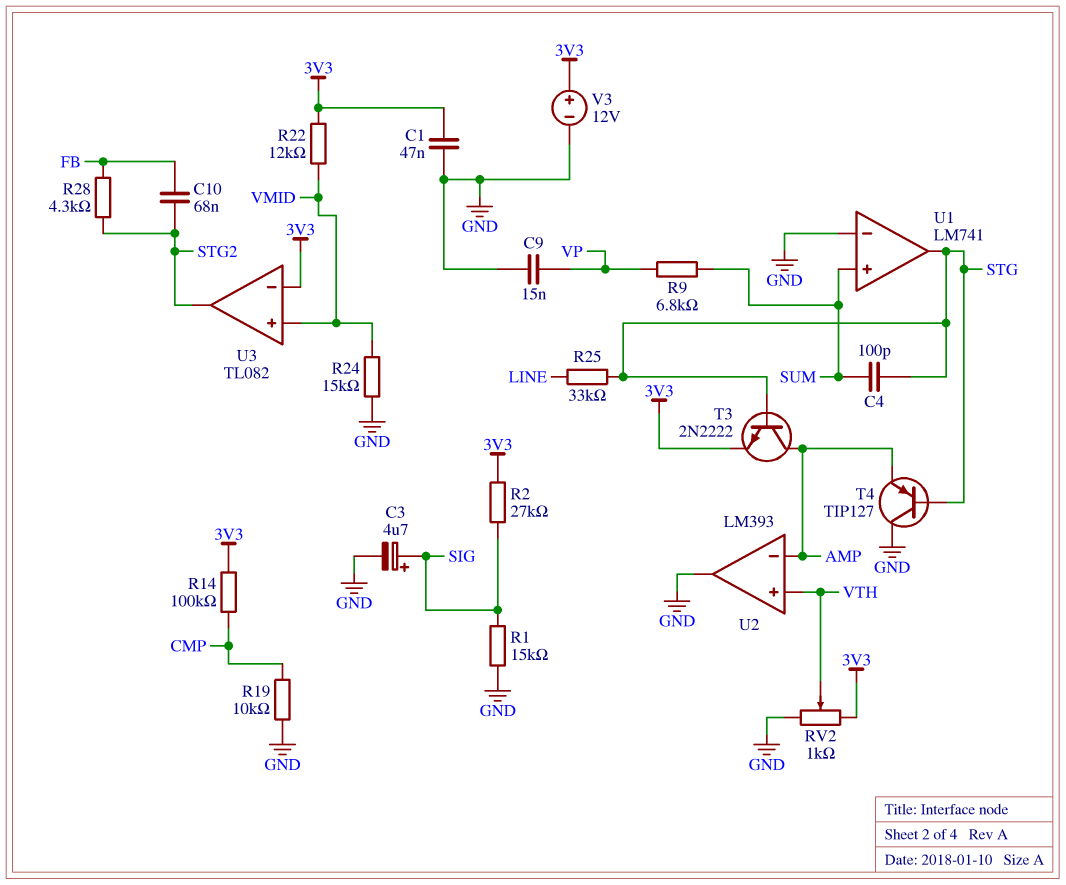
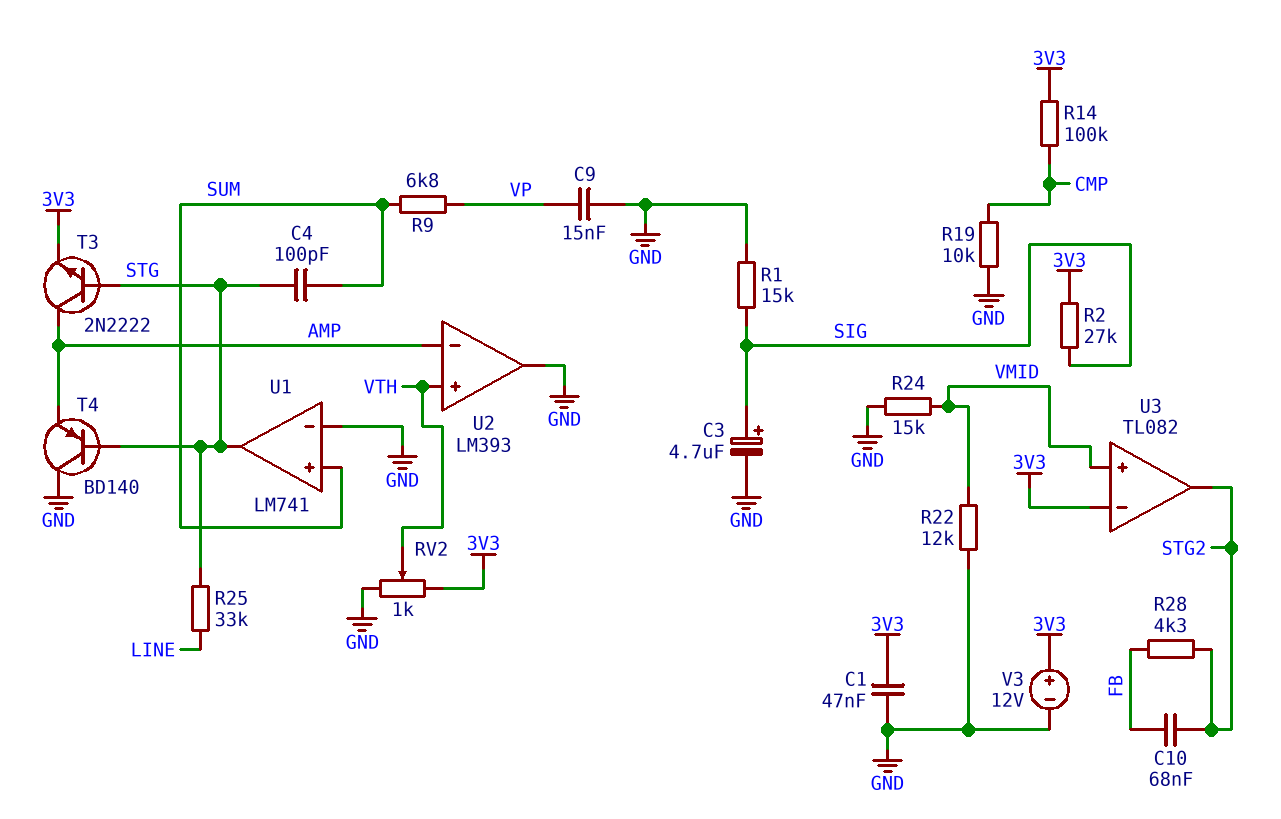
R22: 12k (3V3, VMID) -> 12k (GND, VMID)
T4: PNP TIP127 (B STG, C GND, E AMP) -> PNP BD140 (B STG, C GND, E AMP)

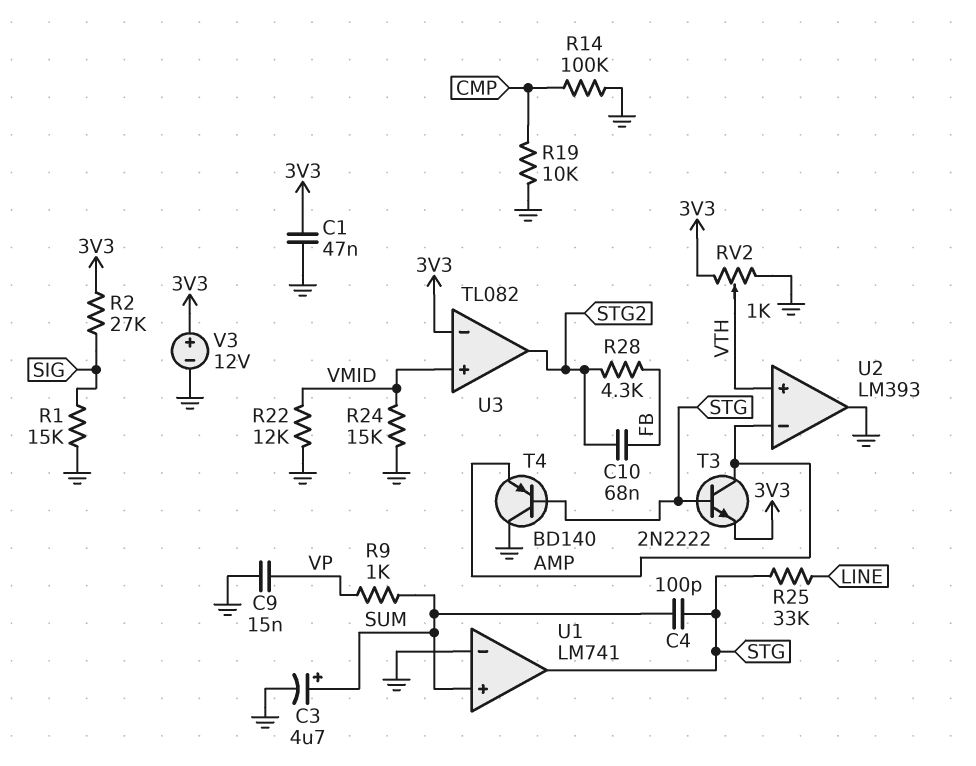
C3: 4.7uF (plus SIG, minus GND) -> 4.7uF (plus SUM, minus GND)
R9: 6.8k (SUM, VP) -> 1k (SUM, VP)
R14: 100k (3V3, CMP) -> 100k (CMP, GND)

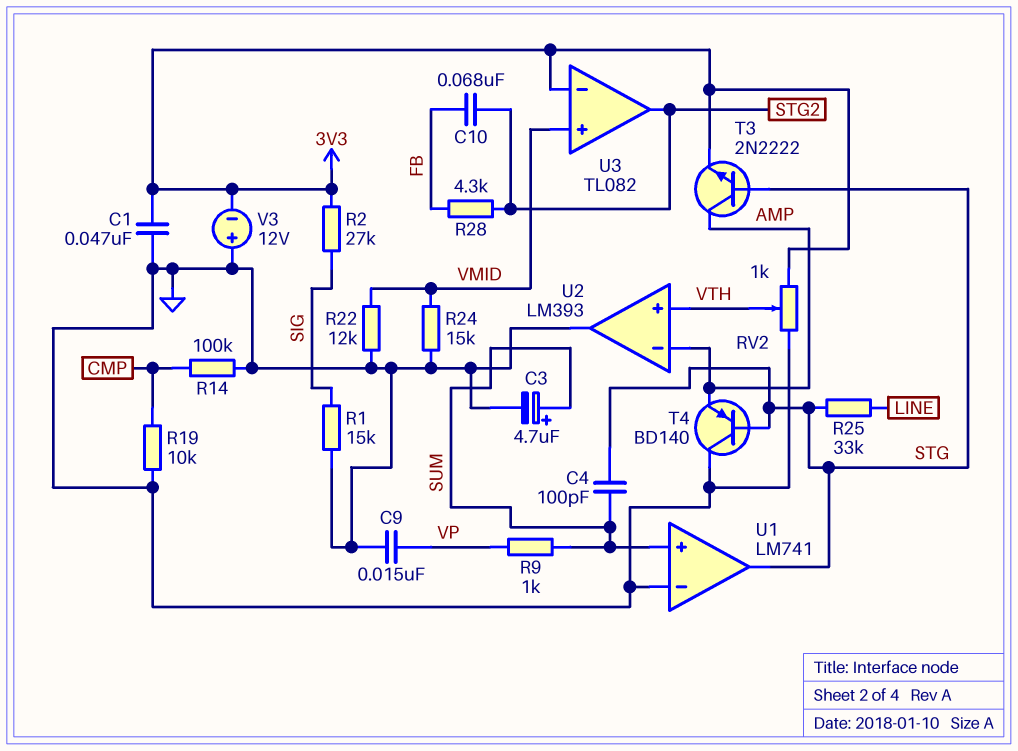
V3: 12V (plus 3V3, minus GND) -> 12V (plus GND, minus 3V3)

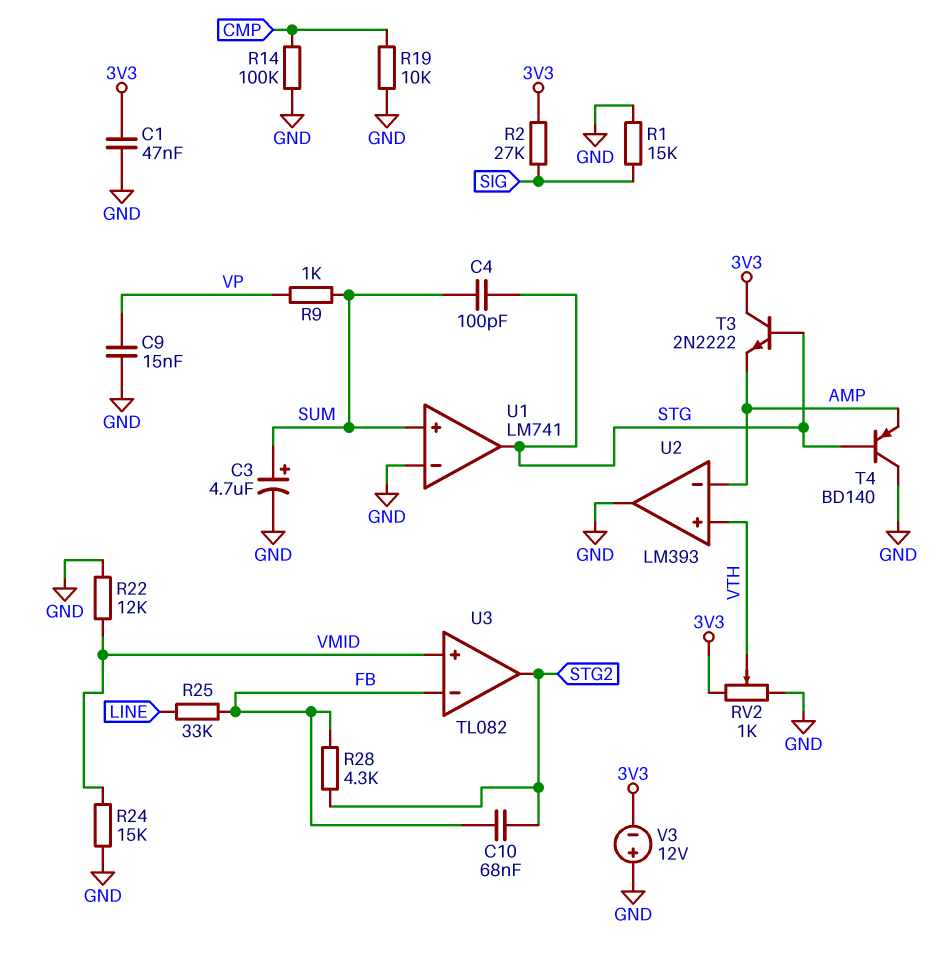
R25: 33k (LINE, STG) -> 33k (FB, LINE)
T3: NPN 2N2222 (B STG, C AMP, E 3V3) -> NPN 2N2222 (B STG, C 3V3, E AMP)
U3 pin in-: 3V3 -> FB

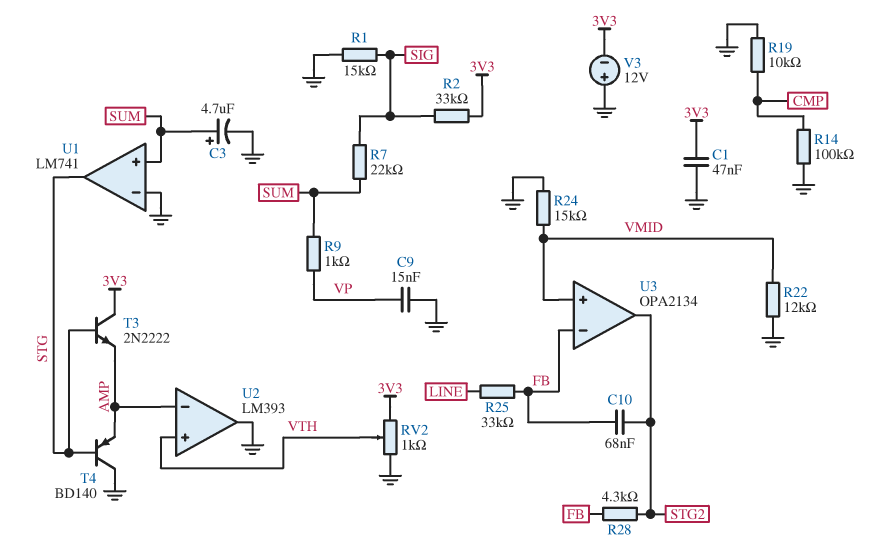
C4: 100pF (STG, SUM) -> none
R2: 27k (3V3, SIG) -> 33k (3V3, SIG)
R7: none -> 22k (SIG, SUM)
U3: TL082 -> OPA2134

